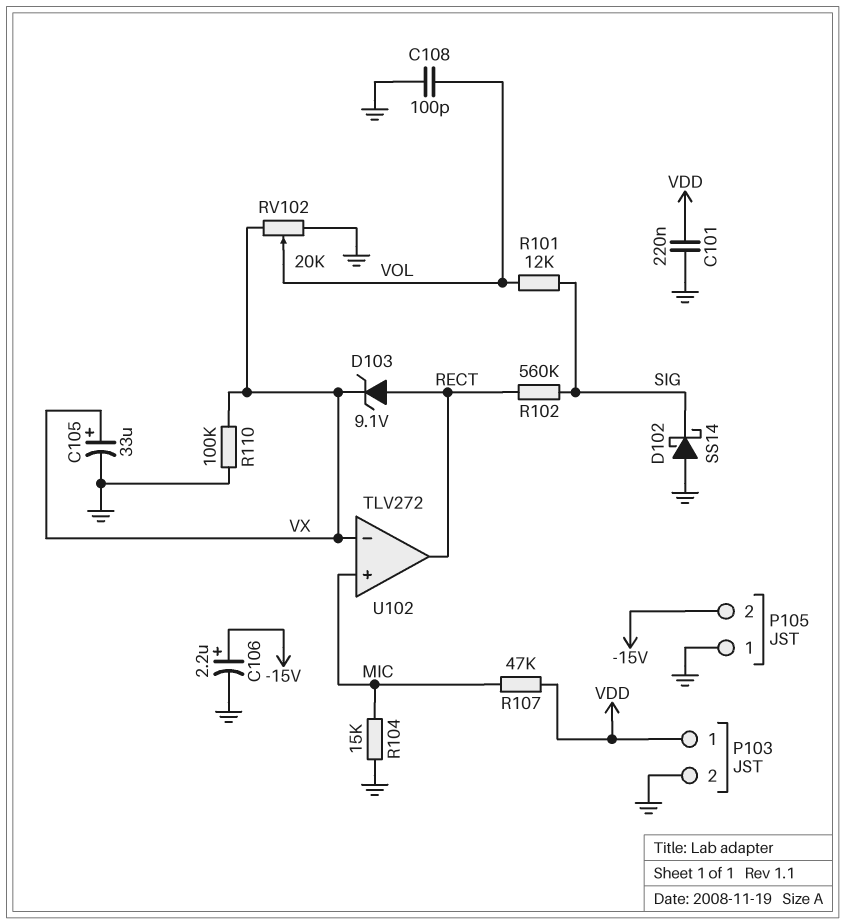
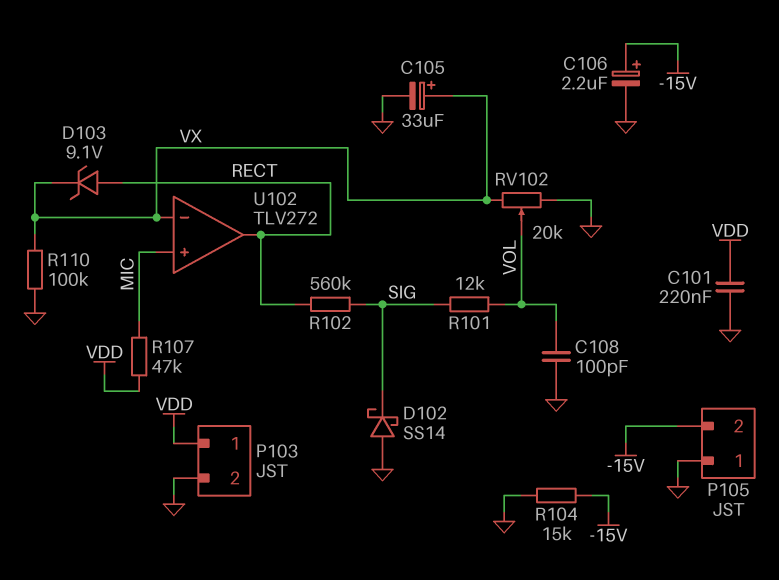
R104: 15k (GND, MIC) -> 15k (-15V, GND)

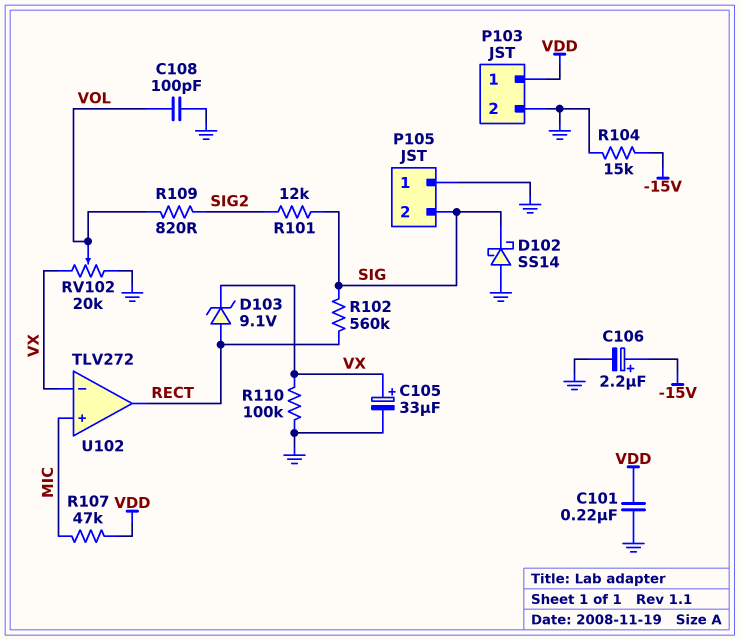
P105 pin 2: -15V -> SIG
R101: 12k (SIG, VOL) -> 12k (SIG, SIG2)
R109: none -> 820 (SIG2, VOL)

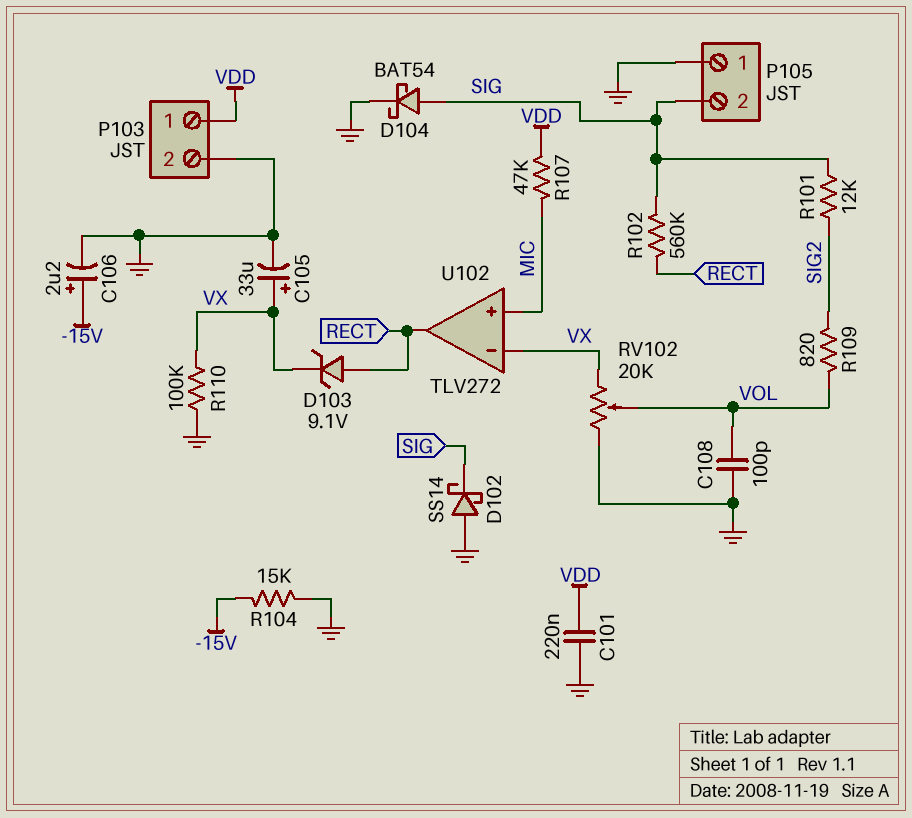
D104: none -> schottky BAT54 (A SIG, K GND)

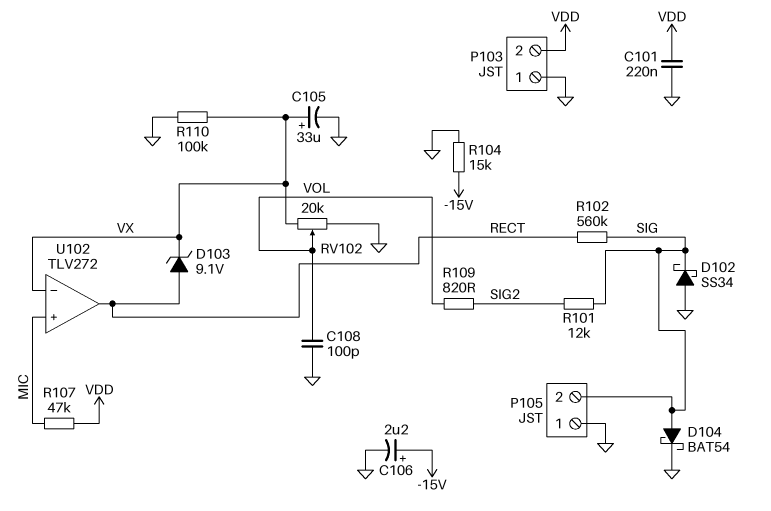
D102: schottky SS14 (A GND, K SIG) -> schottky SS34 (A GND, K SIG)
P103 pin 1: VDD -> GND
P103 pin 2: GND -> VDD

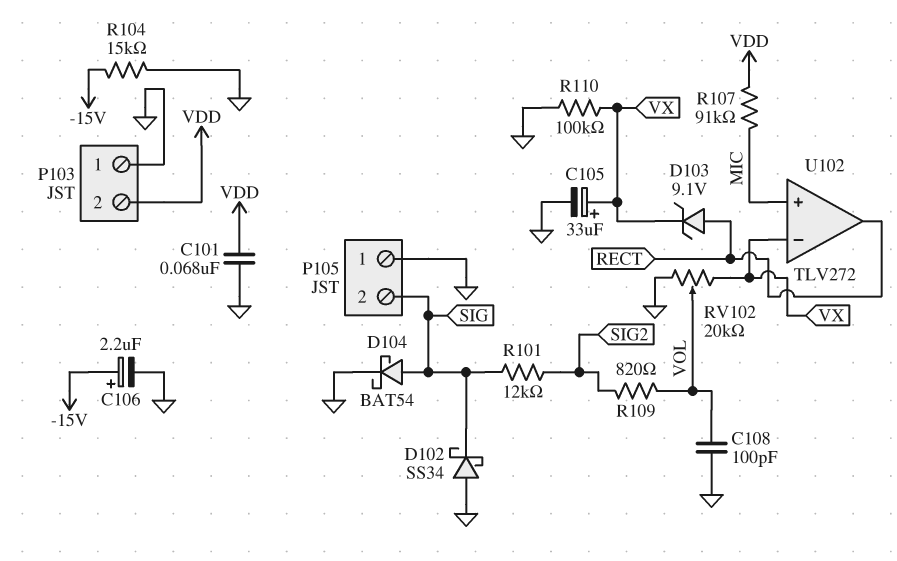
C101: 220nF (GND, VDD) -> 68nF (GND, VDD)
R102: 560k (RECT, SIG) -> none
R107: 47k (MIC, VDD) -> 91k (MIC, VDD)

